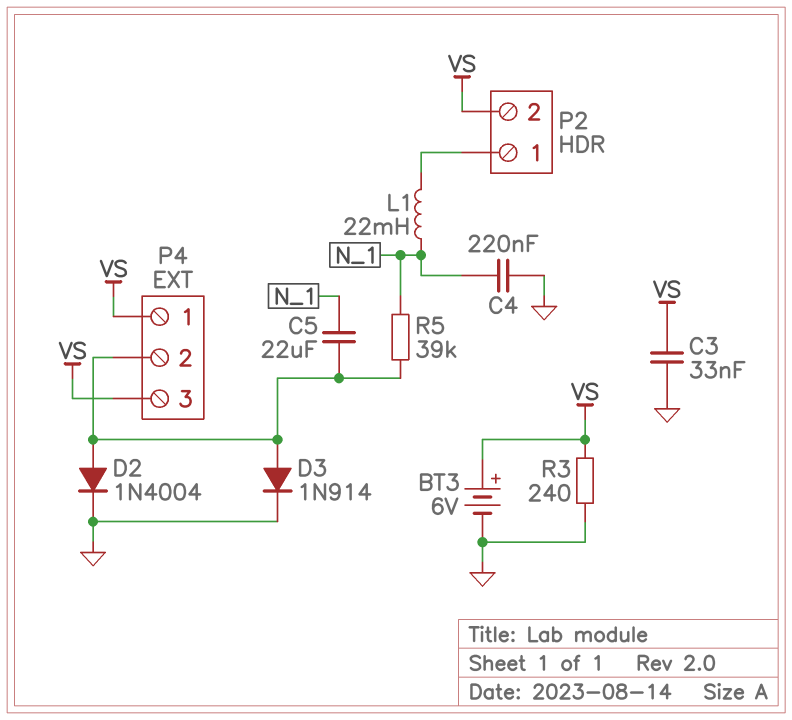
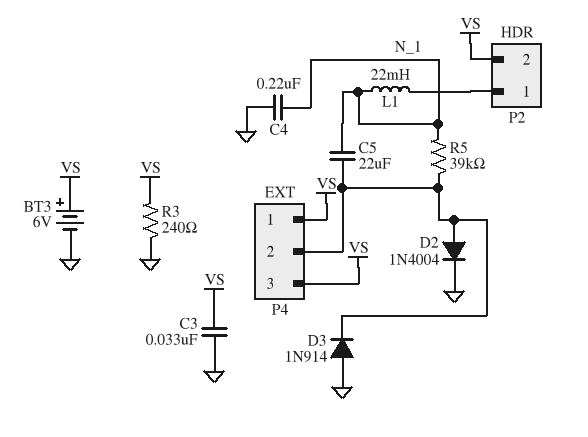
D3: diode 1N914 (A P4/2, K GND) -> diode 1N914 (A GND, K P4/2)

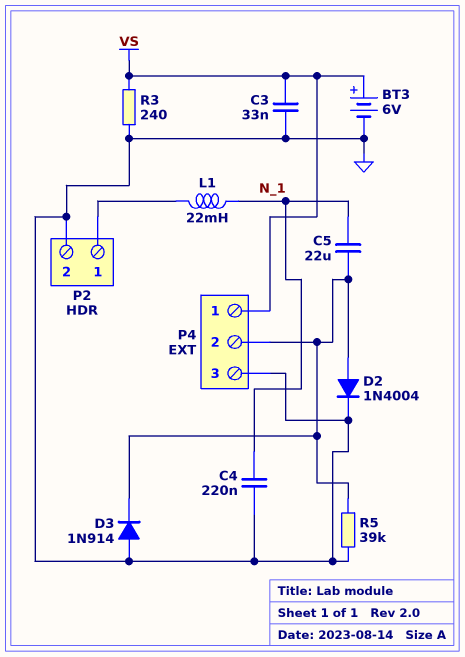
P2 pin 2: VS -> GND
P4 pin 3: VS -> GND
R5: 39k (N_1, P4/2) -> 39k (GND, P4/2)

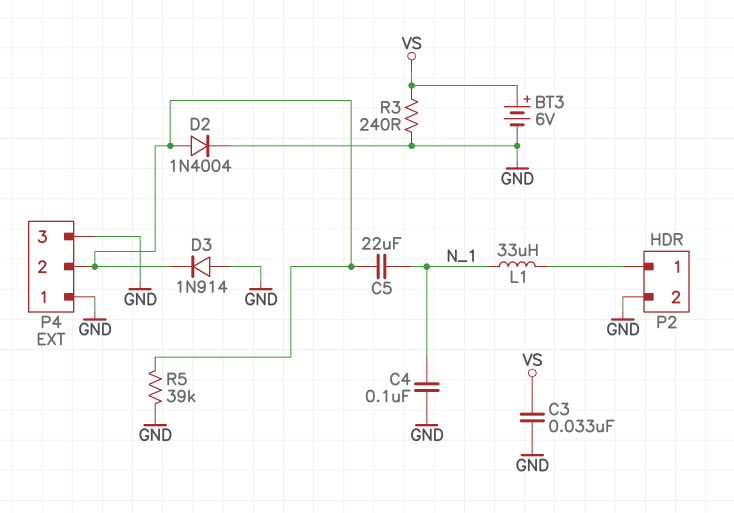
C4: 220nF (GND, N_1) -> 100nF (GND, N_1)
L1: 22mH (N_1, P2/1) -> 33uH (N_1, P2/1)
P4 pin 1: VS -> GND

